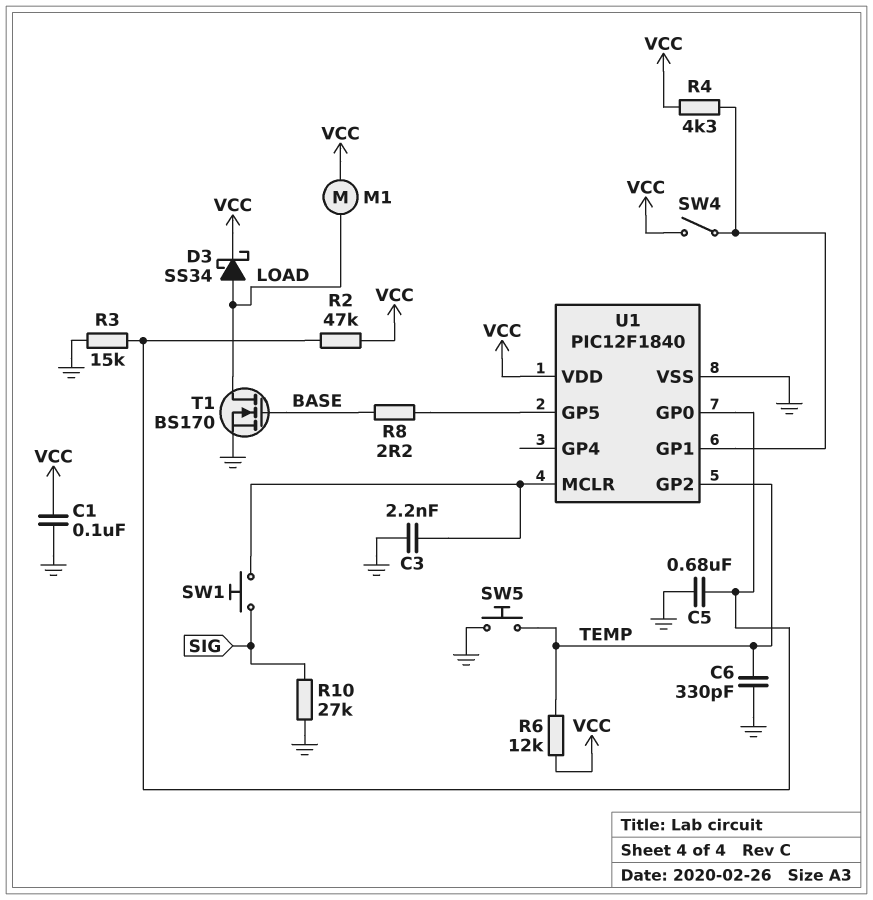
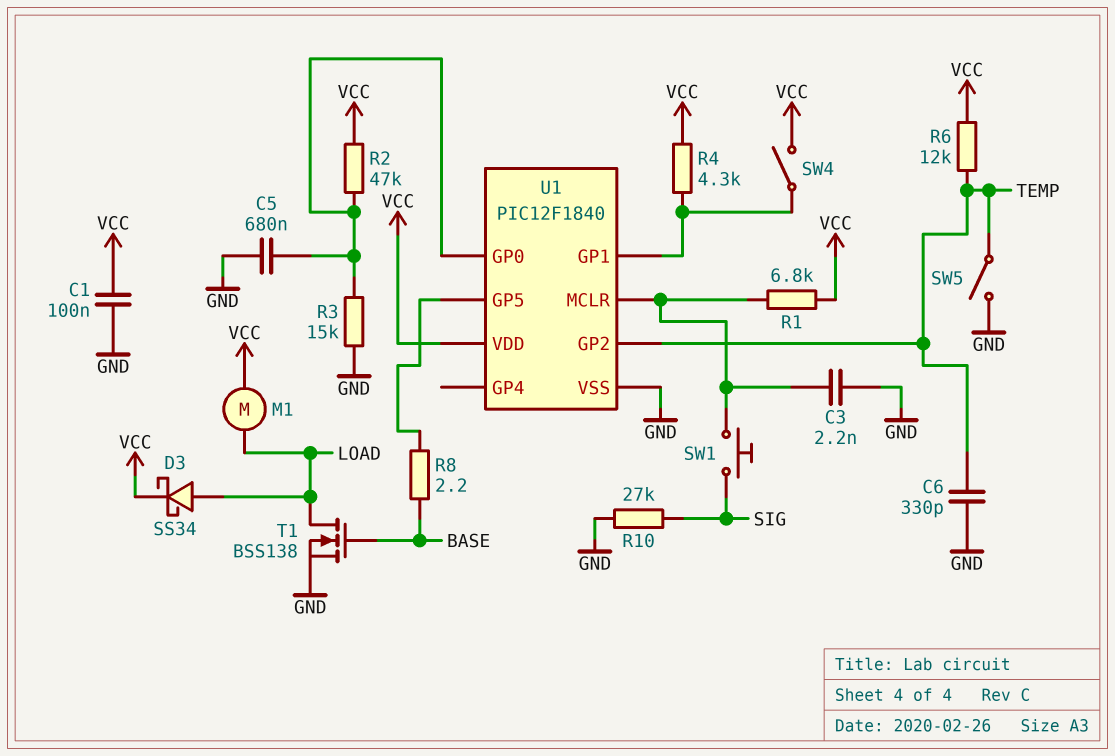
R1: none -> 6.8k (U1/MCLR, VCC)
SW5: button (GND, TEMP) -> switch (GND, TEMP)
T1: NMOS BS170 (G BASE, D LOAD, S GND) -> NMOS BSS138 (G BASE, D LOAD, S GND)

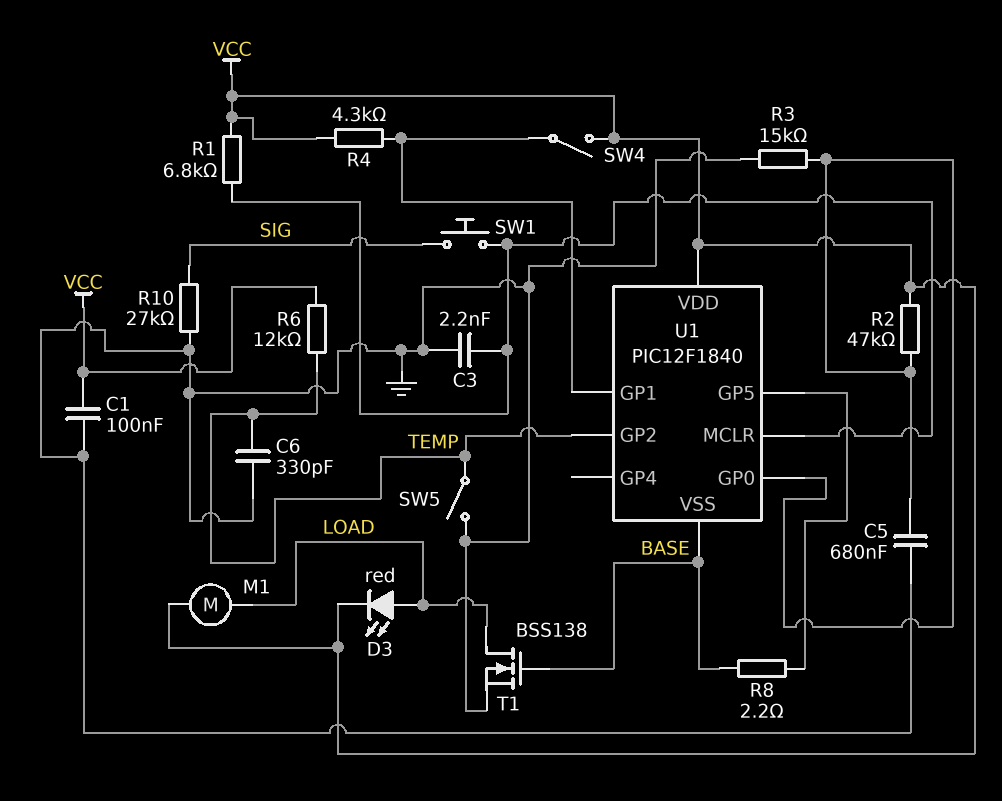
D3: schottky SS34 (A LOAD, K VCC) -> LED red (A LOAD, K VCC)
U1 pin VSS: GND -> BASE

